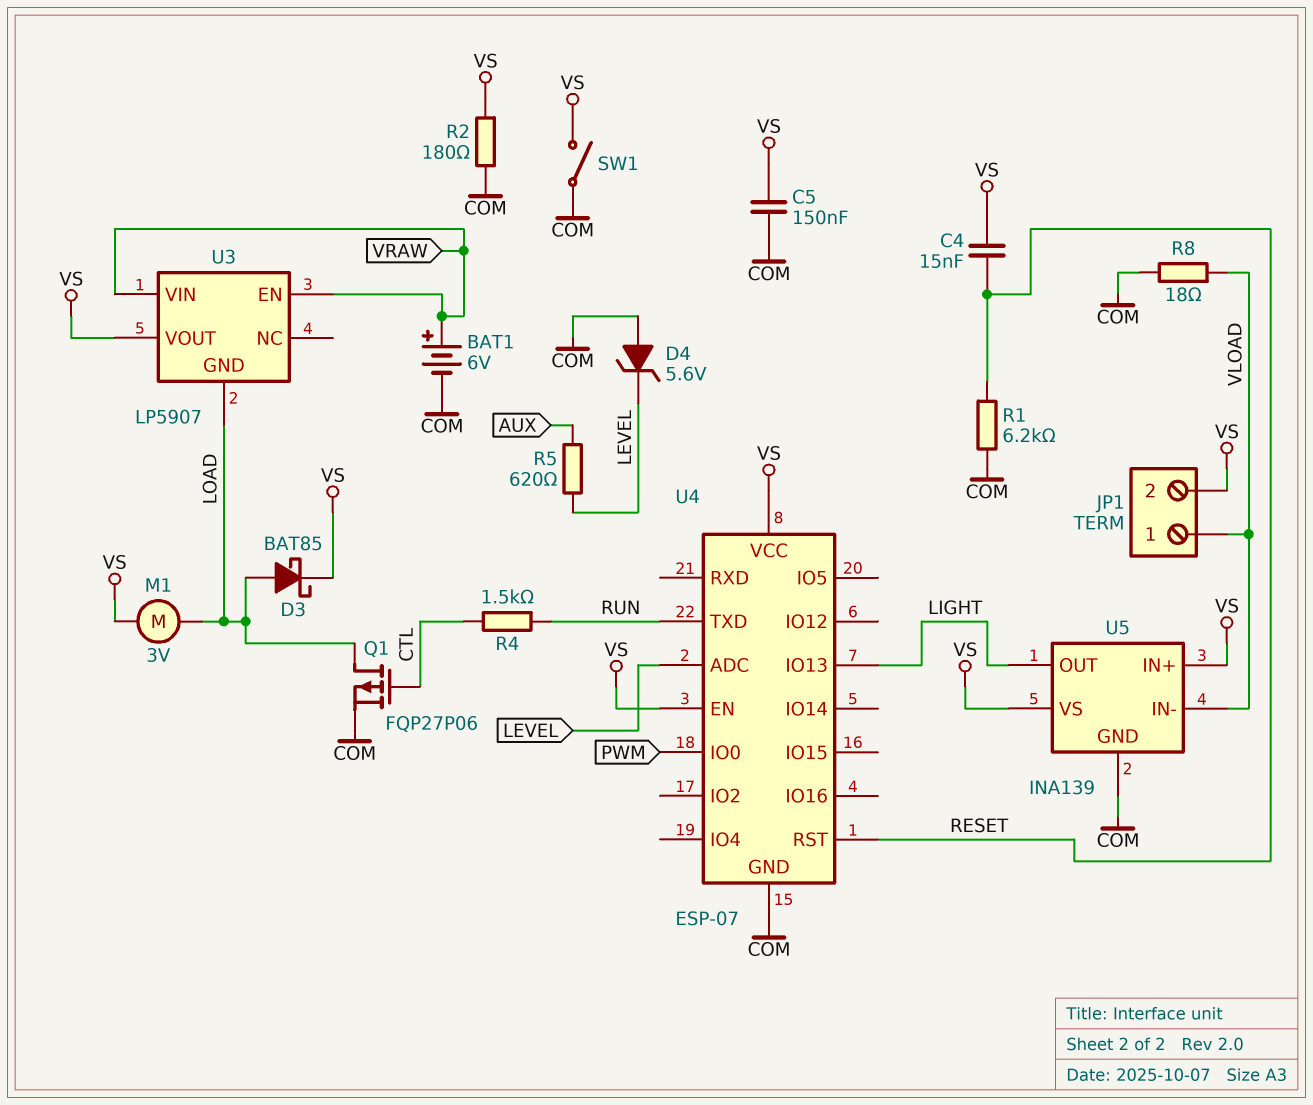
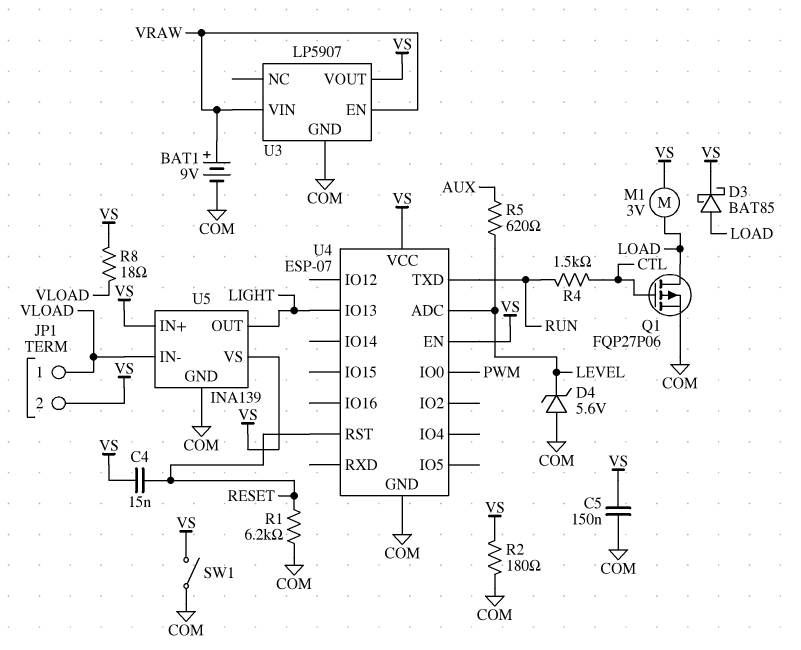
BAT1: 6V (plus VRAW, minus COM) -> 9V (plus VRAW, minus COM)
R8: 18 (COM, VLOAD) -> 18 (VLOAD, VS)
U3 pin GND: LOAD -> COM

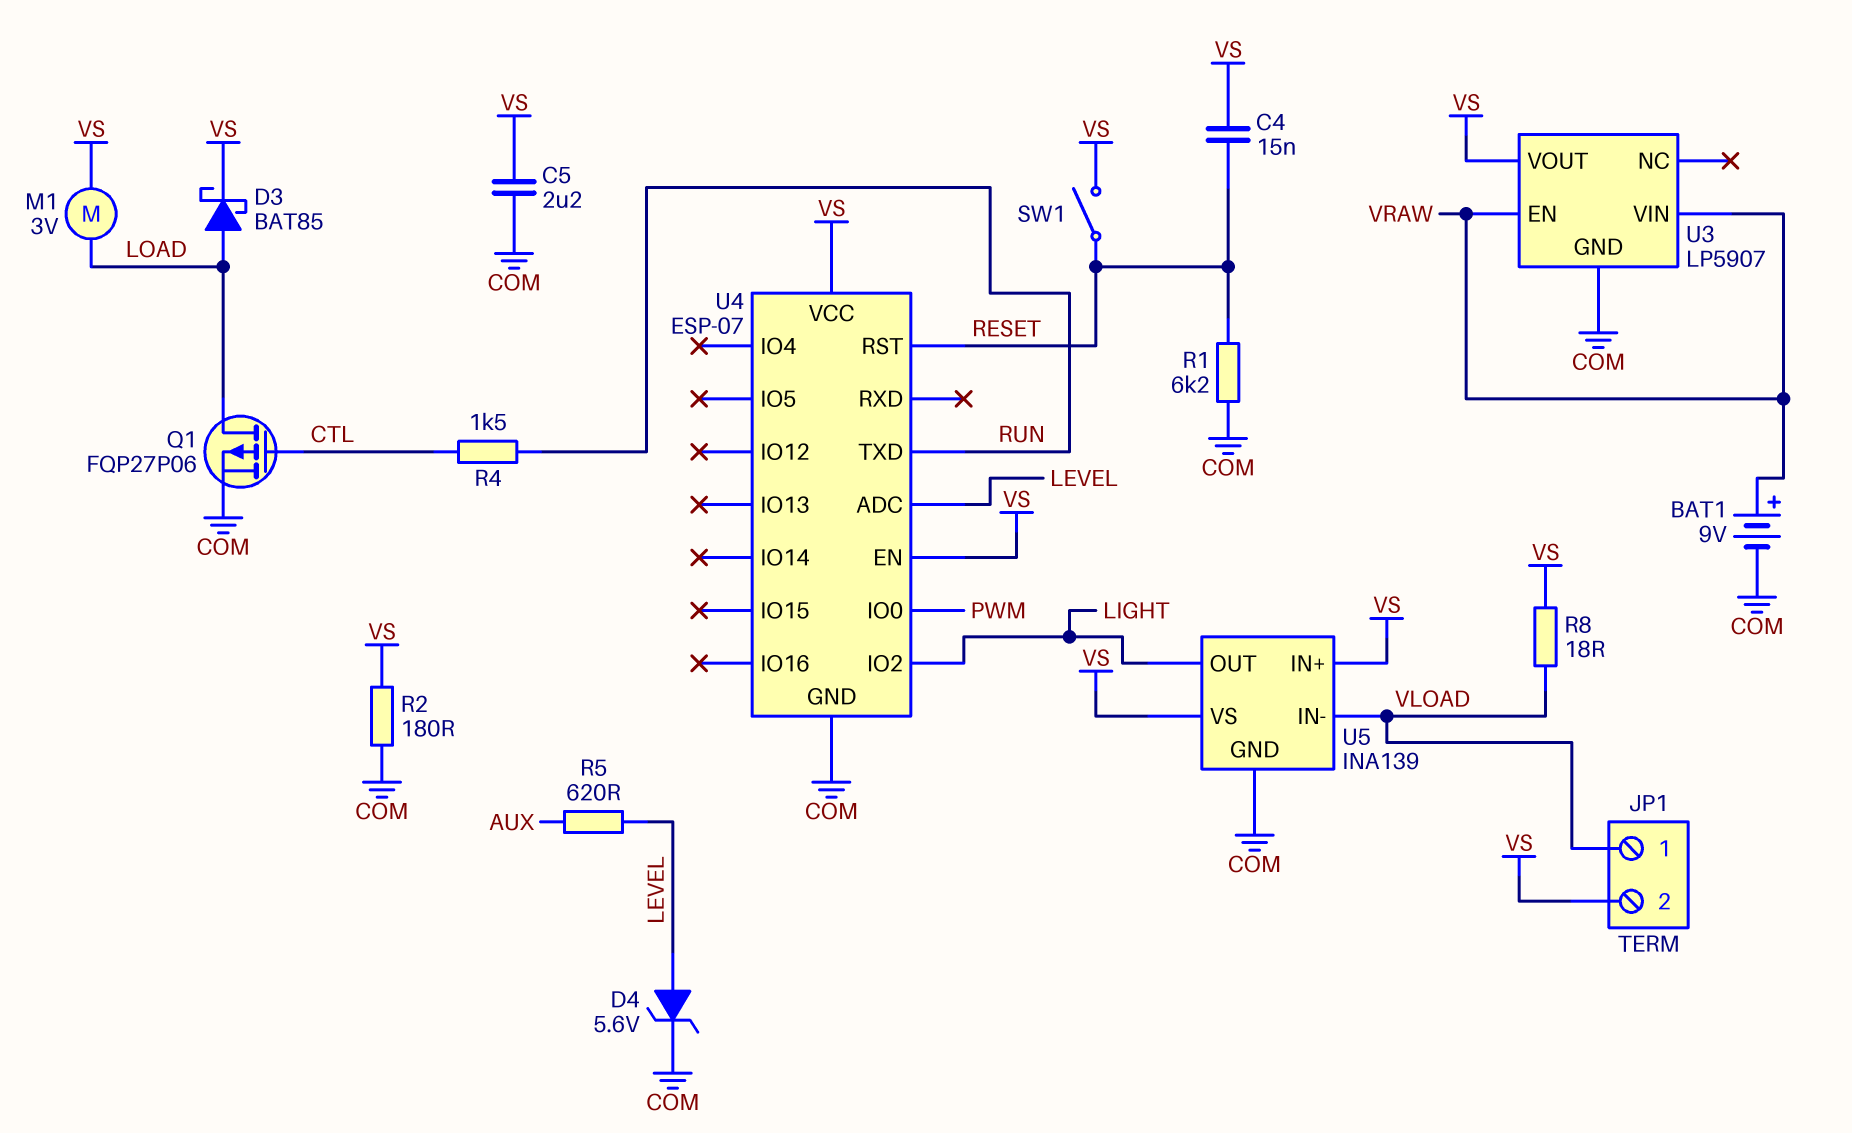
C5: 150nF (COM, VS) -> 2.2uF (COM, VS)
D4: zener 5.6V (A COM, K LEVEL) -> zener 5.6V (A LEVEL, K COM)
SW1: switch (COM, VS) -> switch (RESET, VS)
U4 pin IO2: none -> LIGHT
U4 pin IO13: LIGHT -> none

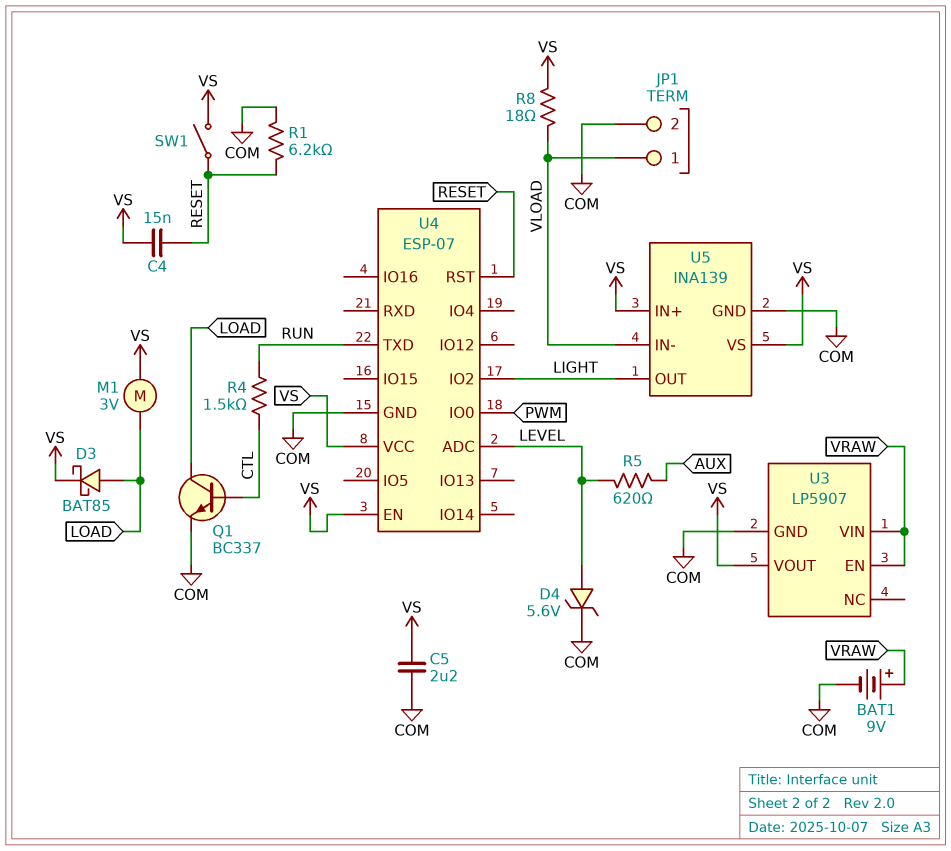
JP1 pin 2: VS -> COM
Q1: PMOS FQP27P06 (G CTL, D LOAD, S COM) -> NPN BC337 (B CTL, C LOAD, E COM)
R2: 180 (COM, VS) -> none

